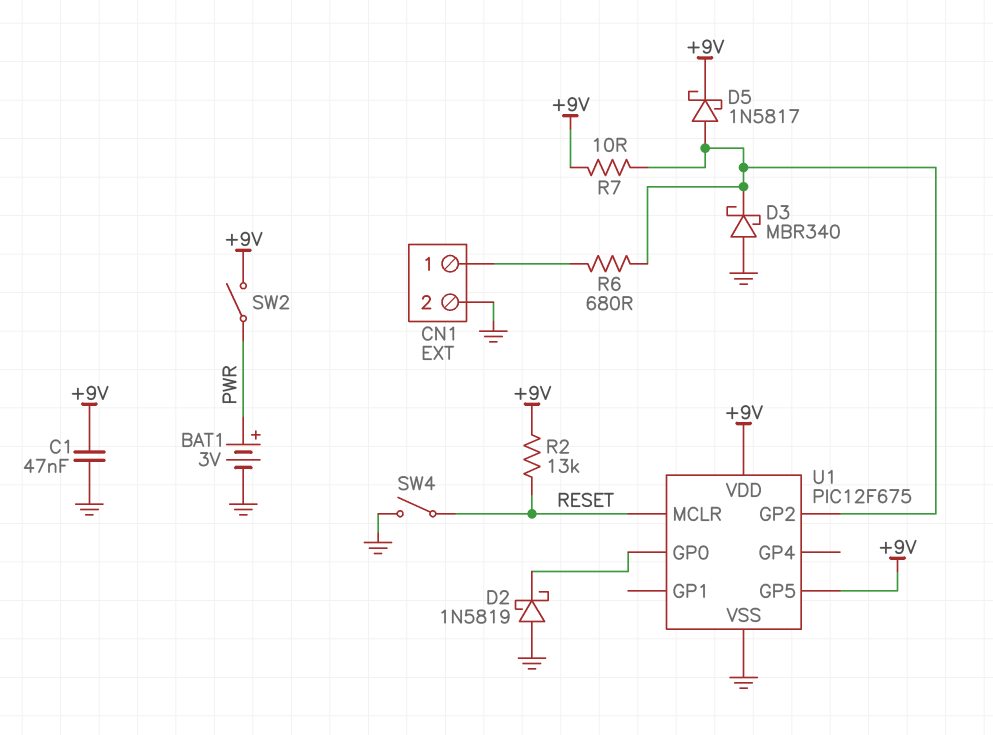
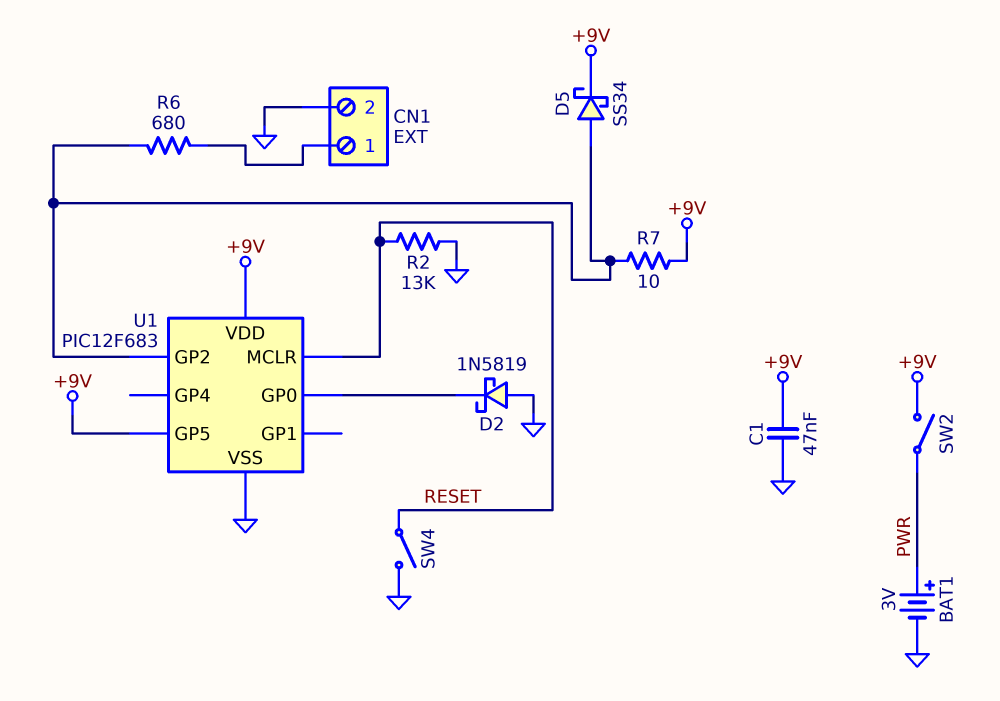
D3: schottky MBR340 (A GND, K U1/GP2) -> none
D5: schottky 1N5817 (A U1/GP2, K +9V) -> schottky SS34 (A U1/GP2, K +9V)
R2: 13k (+9V, RESET) -> 13k (GND, RESET)
U1: PIC12F675 -> PIC12F683

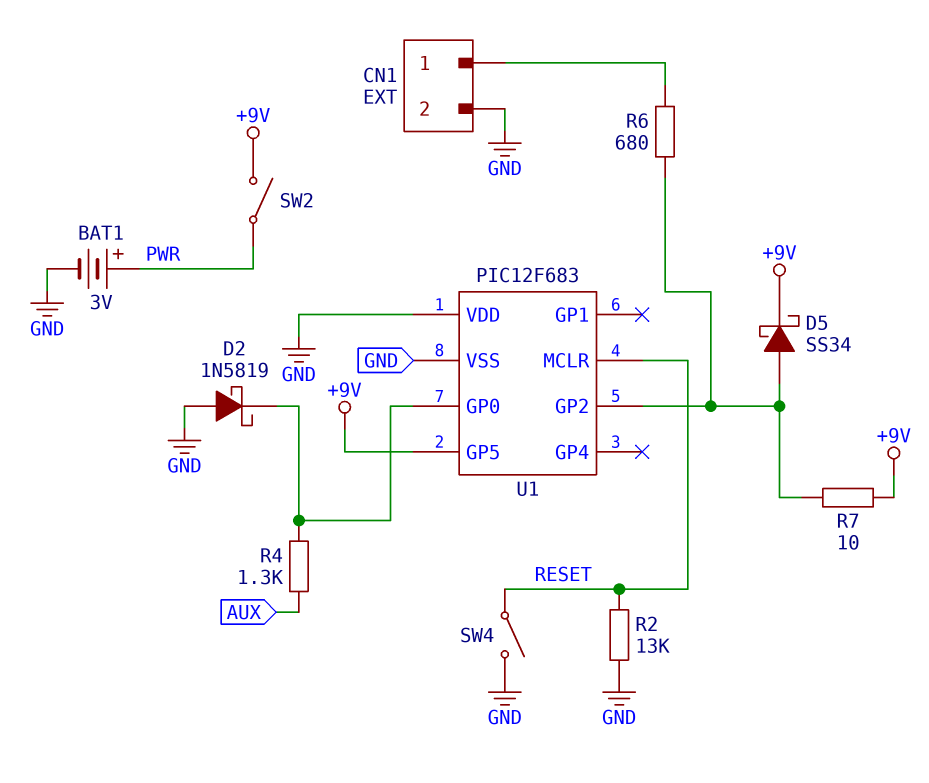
C1: 47nF (+9V, GND) -> none
R4: none -> 1.3k (AUX, U1/GP0)
U1 pin VDD: +9V -> GND

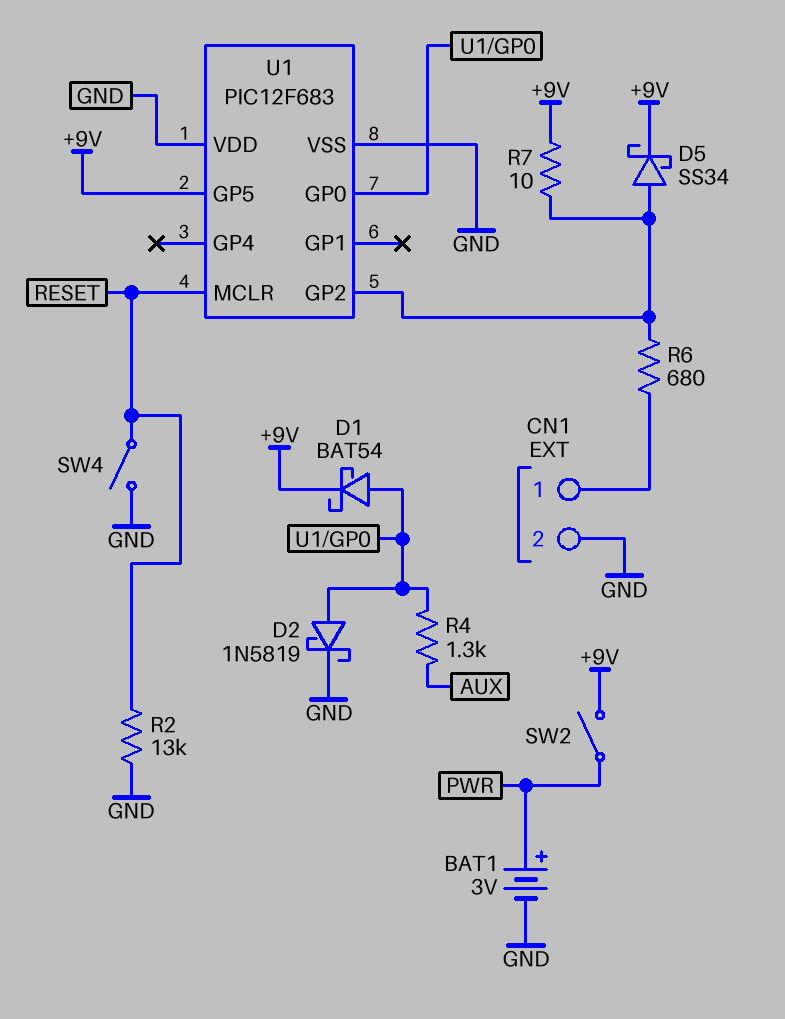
D1: none -> schottky BAT54 (A U1/GP0, K +9V)
D2: schottky 1N5819 (A GND, K U1/GP0) -> schottky 1N5819 (A U1/GP0, K GND)

